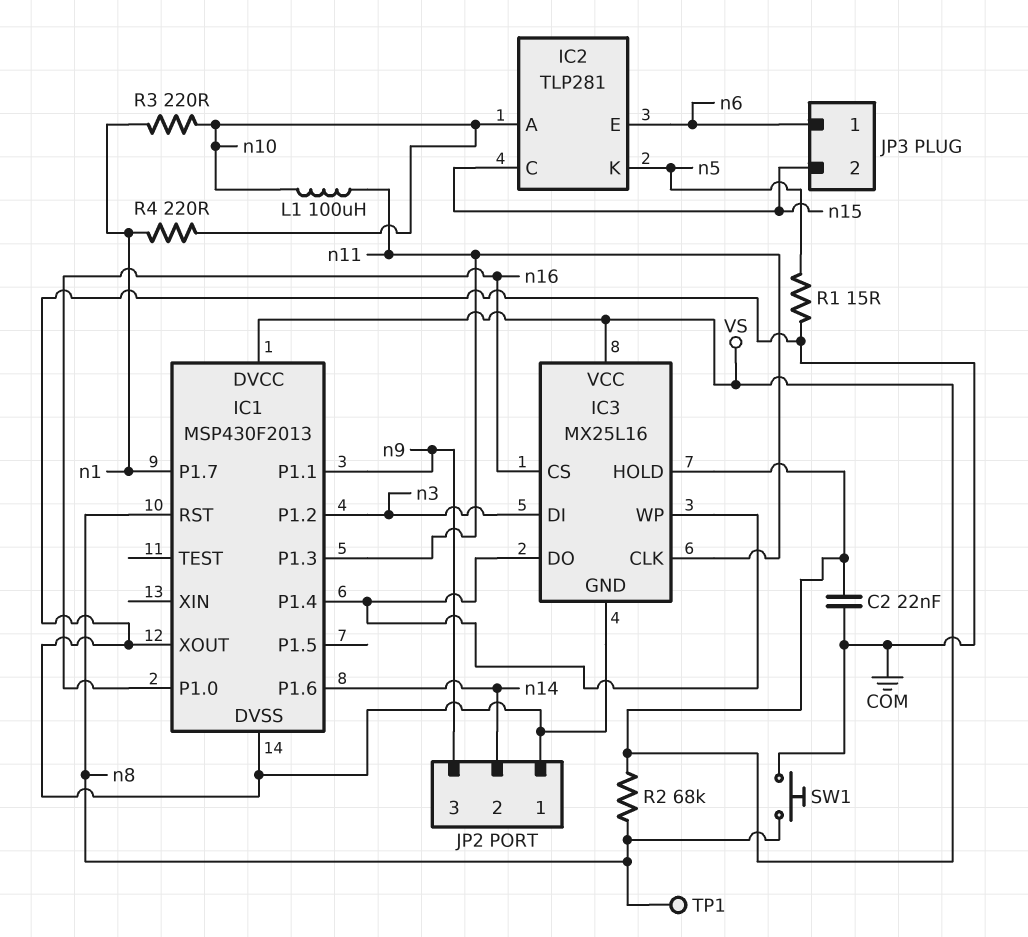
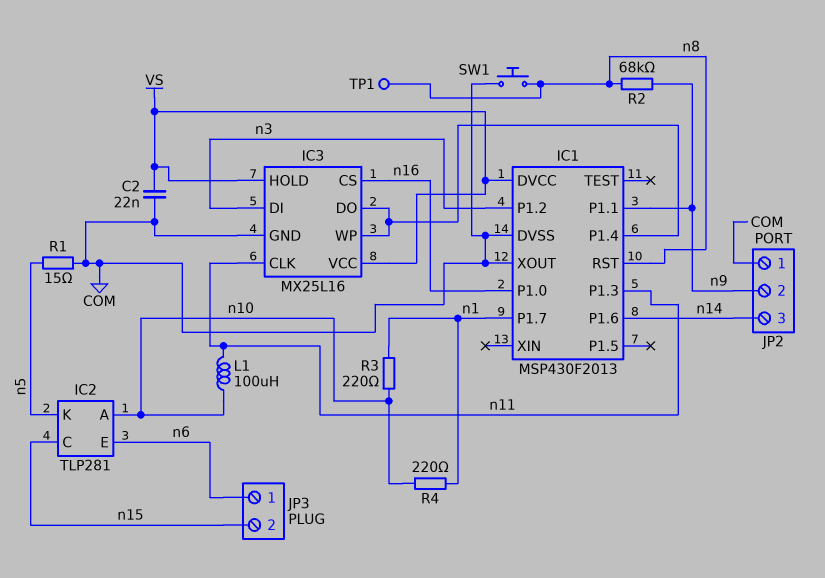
JP2 pin 2: n14 -> n9
JP2 pin 3: n9 -> n14
R2: 68k (VS, n8) -> 68k (n8, n9)

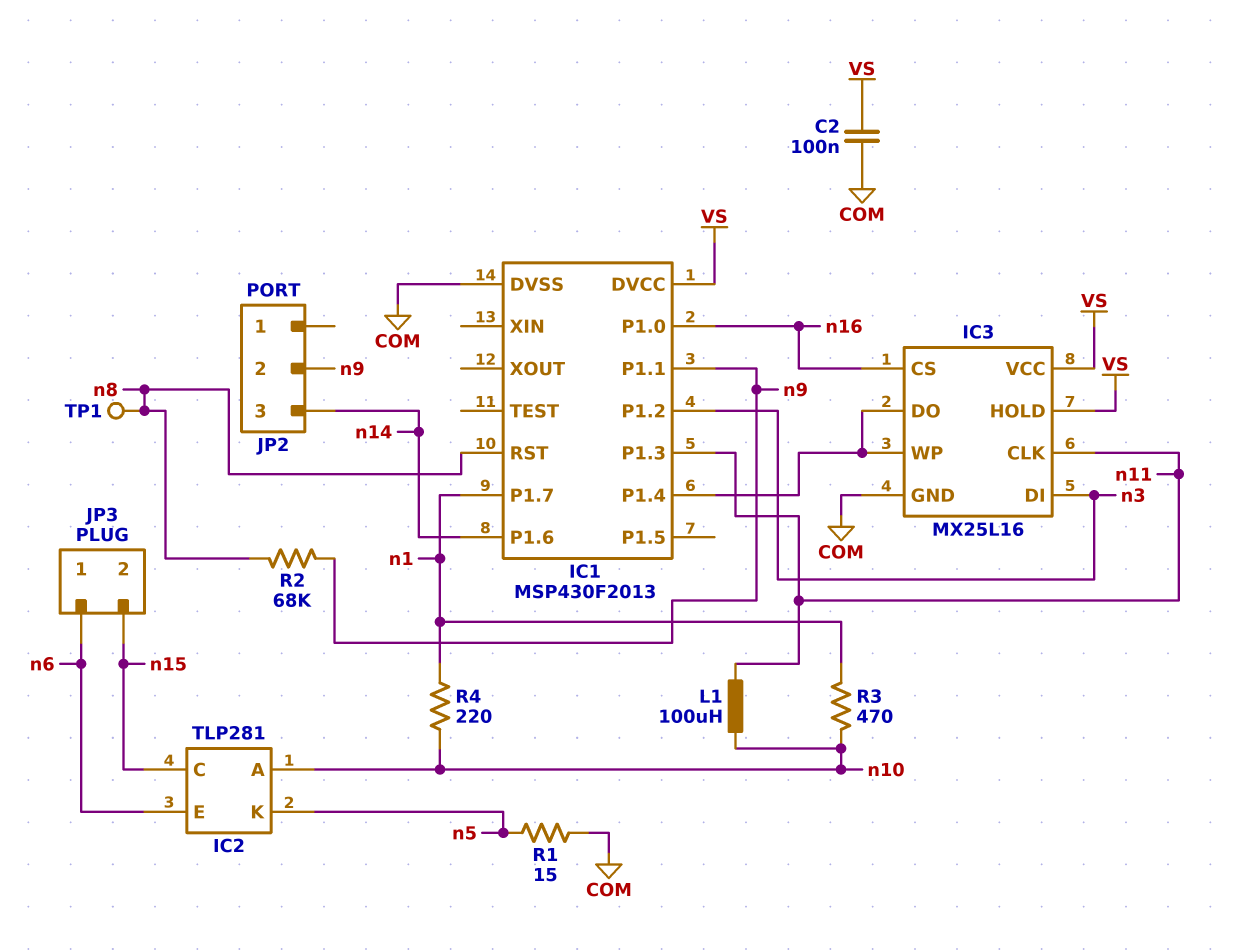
C2: 22nF (COM, VS) -> 100nF (COM, VS)
IC1 pin XOUT: COM -> none
JP2 pin 1: COM -> none
R3: 220 (n1, n10) -> 470 (n1, n10)
SW1: button (COM, n8) -> none

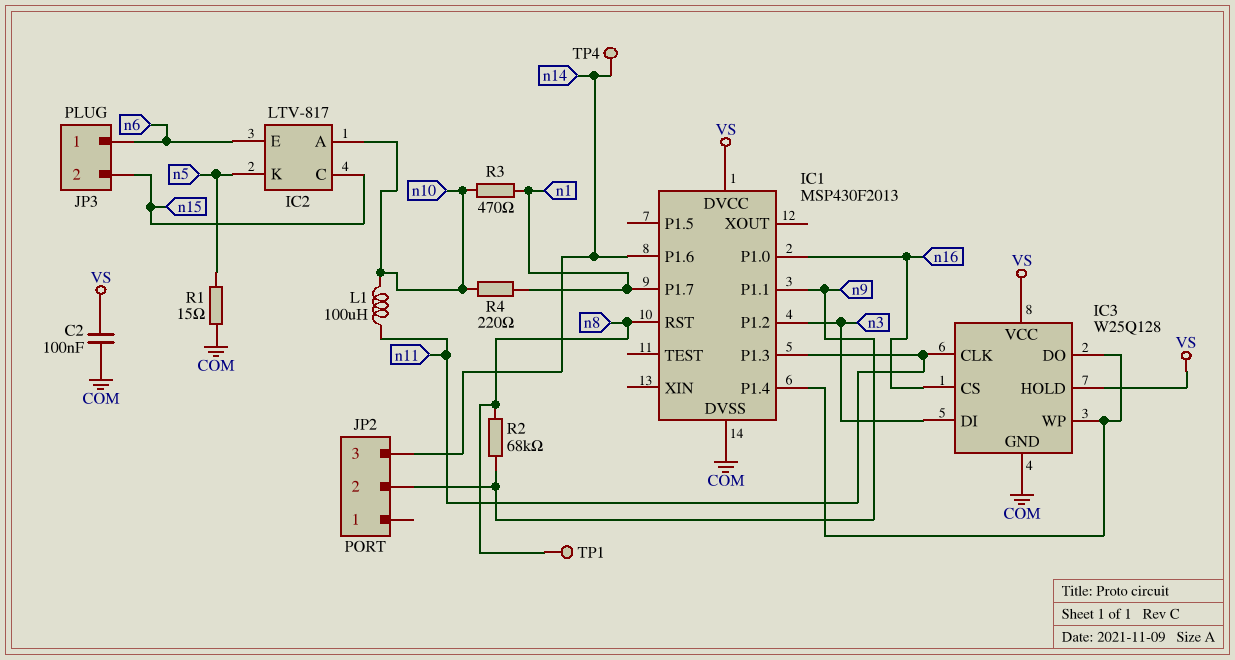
IC2: TLP281 -> LTV-817
IC3: MX25L16 -> W25Q128
TP4: none -> test point (n14)

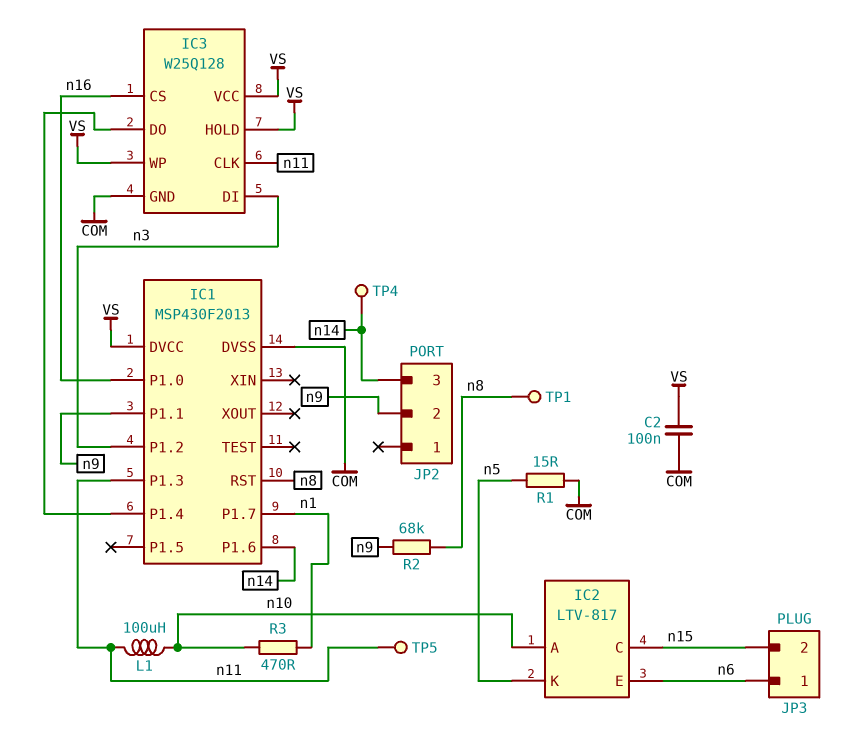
IC3 pin WP: IC1/P1.4 -> VS
R4: 220 (n1, n10) -> none
TP5: none -> test point (n11)

